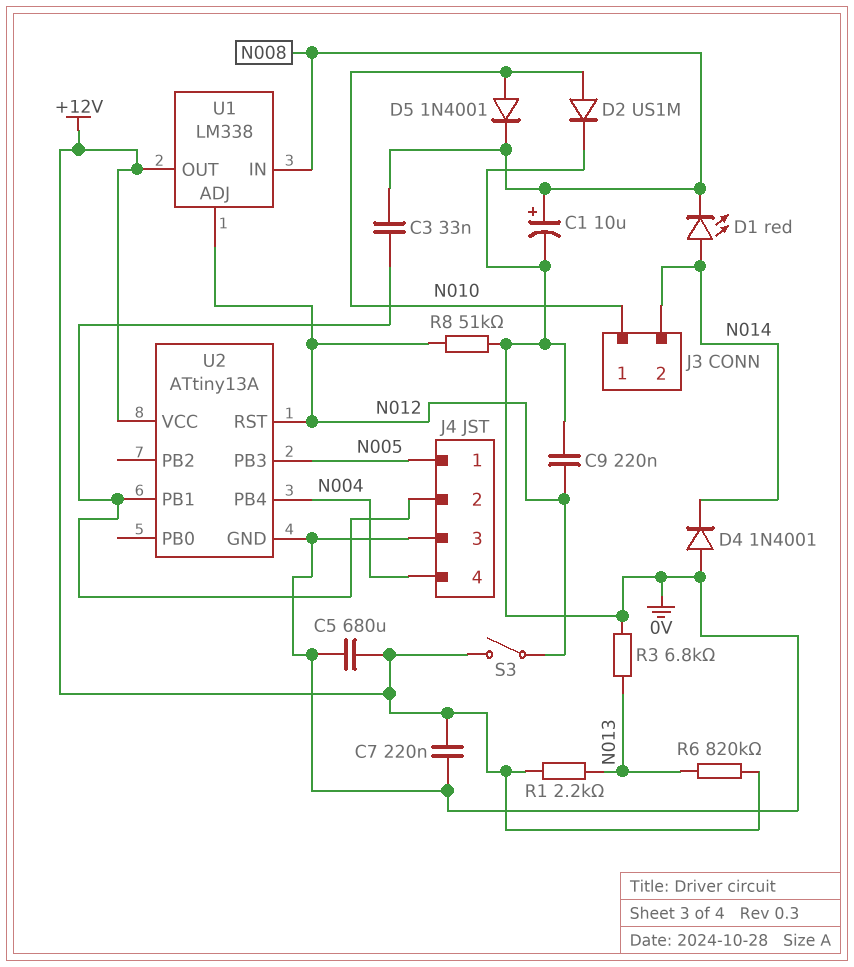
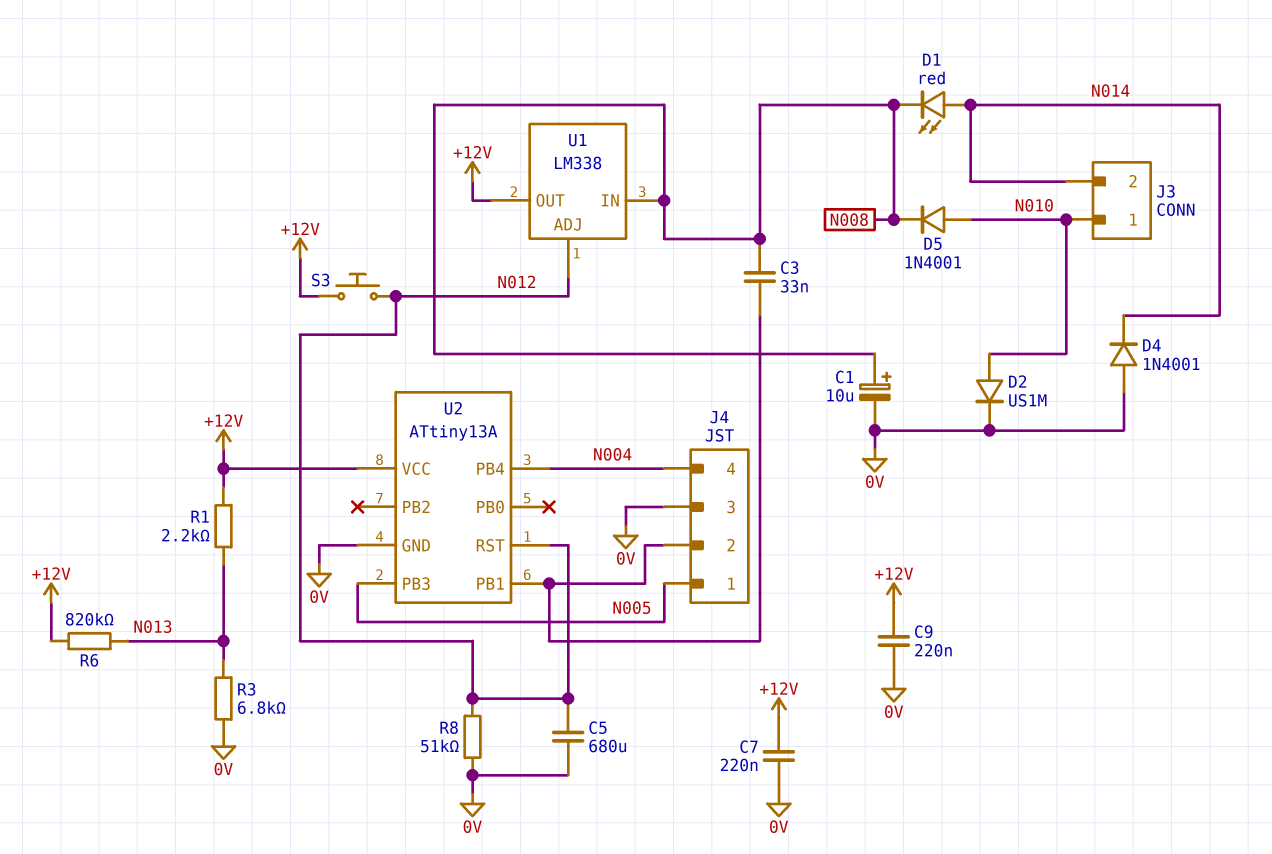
C5: 680uF (+12V, 0V) -> 680uF (0V, N012)
C9: 220nF (0V, N012) -> 220nF (+12V, 0V)
S3: switch (+12V, N012) -> button (+12V, N012)

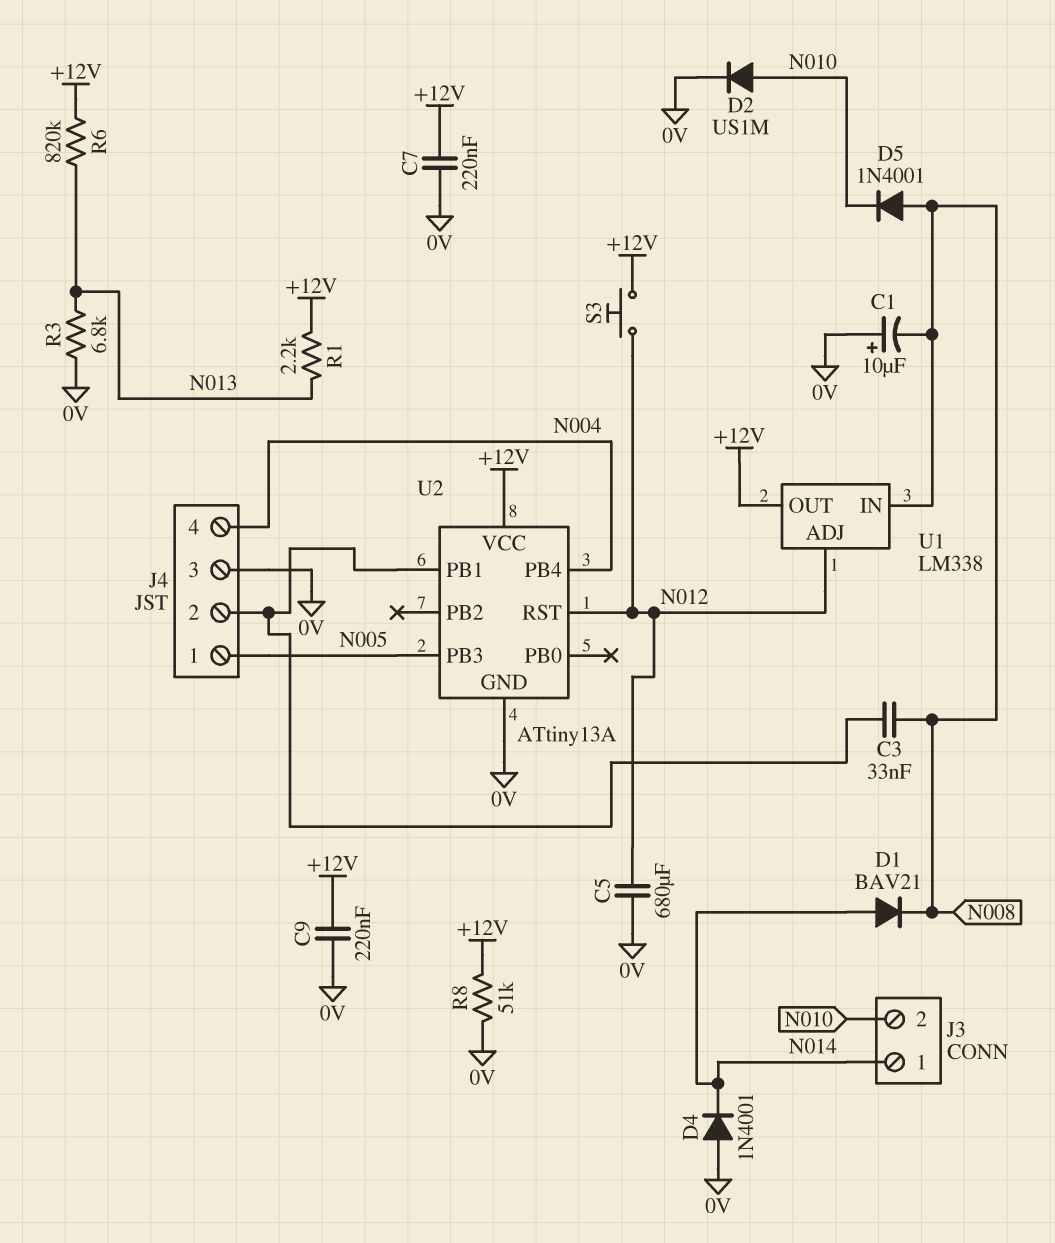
C1: 10uF (plus N008, minus 0V) -> 10uF (plus 0V, minus N008)
D1: LED red (A N014, K N008) -> diode BAV21 (A N014, K N008)
D5: diode 1N4001 (A N010, K N008) -> diode 1N4001 (A N008, K N010)
J3 pin 1: N010 -> N014
J3 pin 2: N014 -> N010
R8: 51k (0V, N012) -> 51k (+12V, 0V)

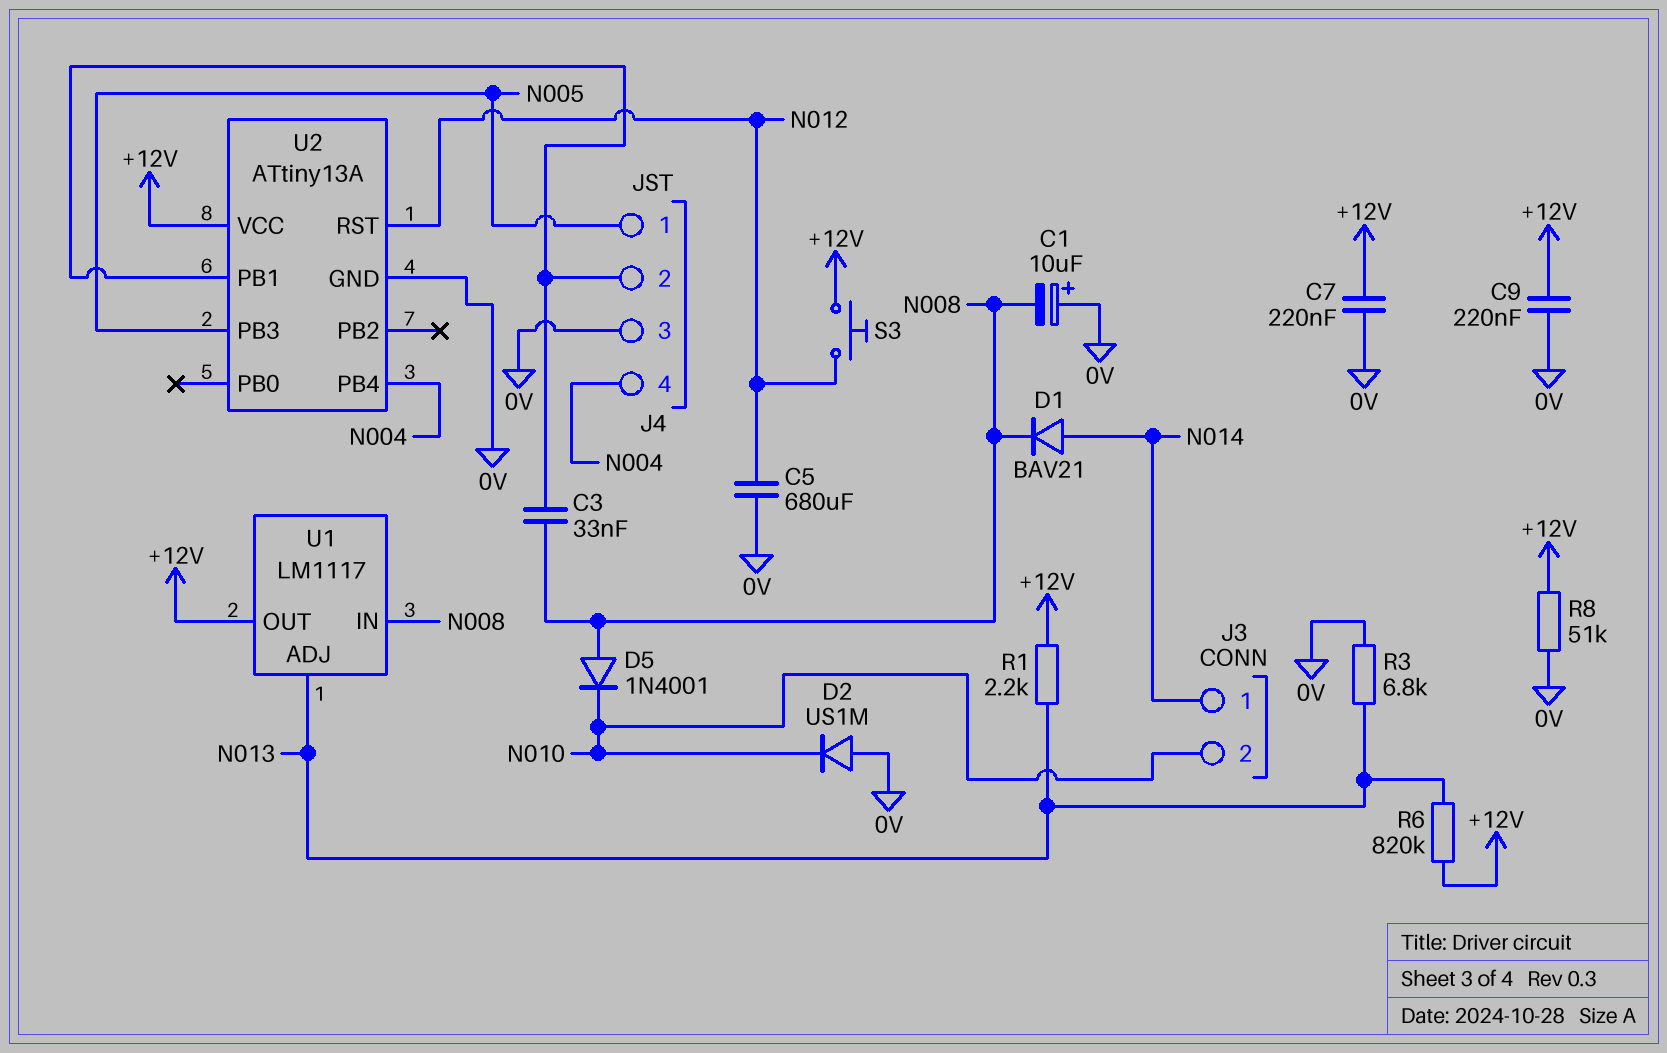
D2: diode US1M (A N010, K 0V) -> diode US1M (A 0V, K N010)
D4: diode 1N4001 (A 0V, K N014) -> none
U1: LM338 -> LM1117
U1 pin ADJ: N012 -> N013

